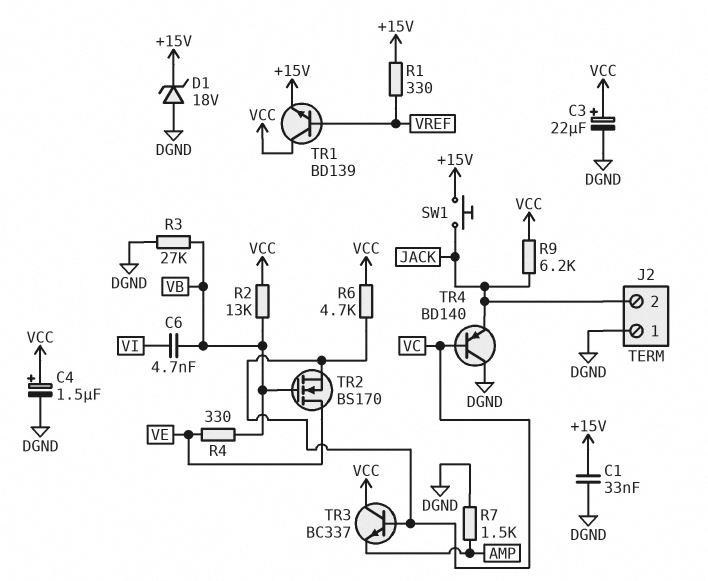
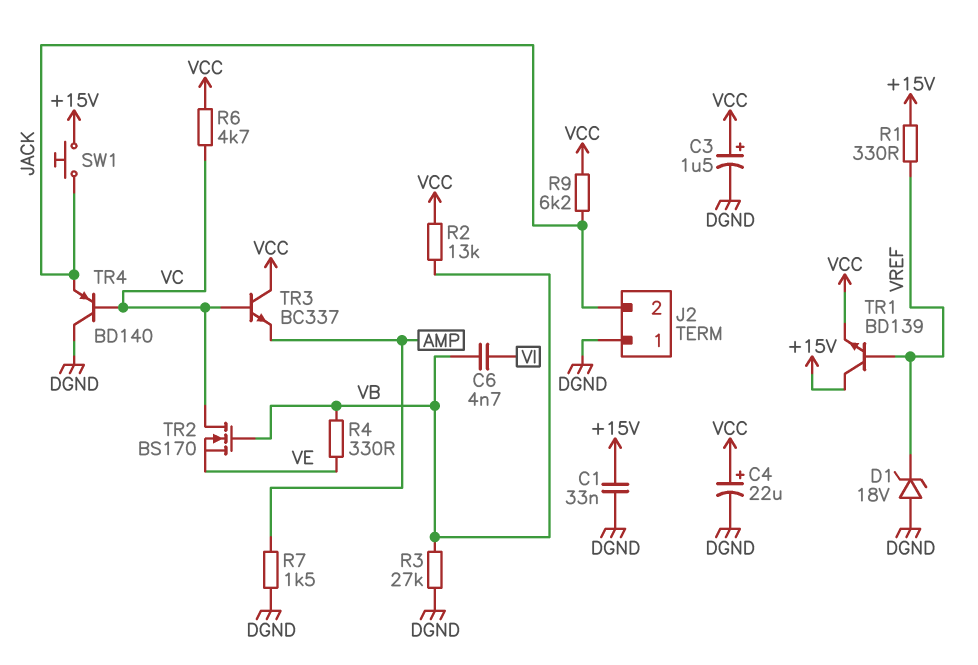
C3: 22uF (plus VCC, minus DGND) -> 1.5uF (plus VCC, minus DGND)
C4: 1.5uF (plus VCC, minus DGND) -> 22uF (plus VCC, minus DGND)
D1: zener 18V (A DGND, K +15V) -> zener 18V (A DGND, K VREF)
TR1: NPN BD139 (B VREF, C VCC, E +15V) -> NPN BD139 (B VREF, C +15V, E VCC)
TR2: NMOS BS170 (G VB, D VE, S VC) -> NMOS BS170 (G VB, D VC, S VE)

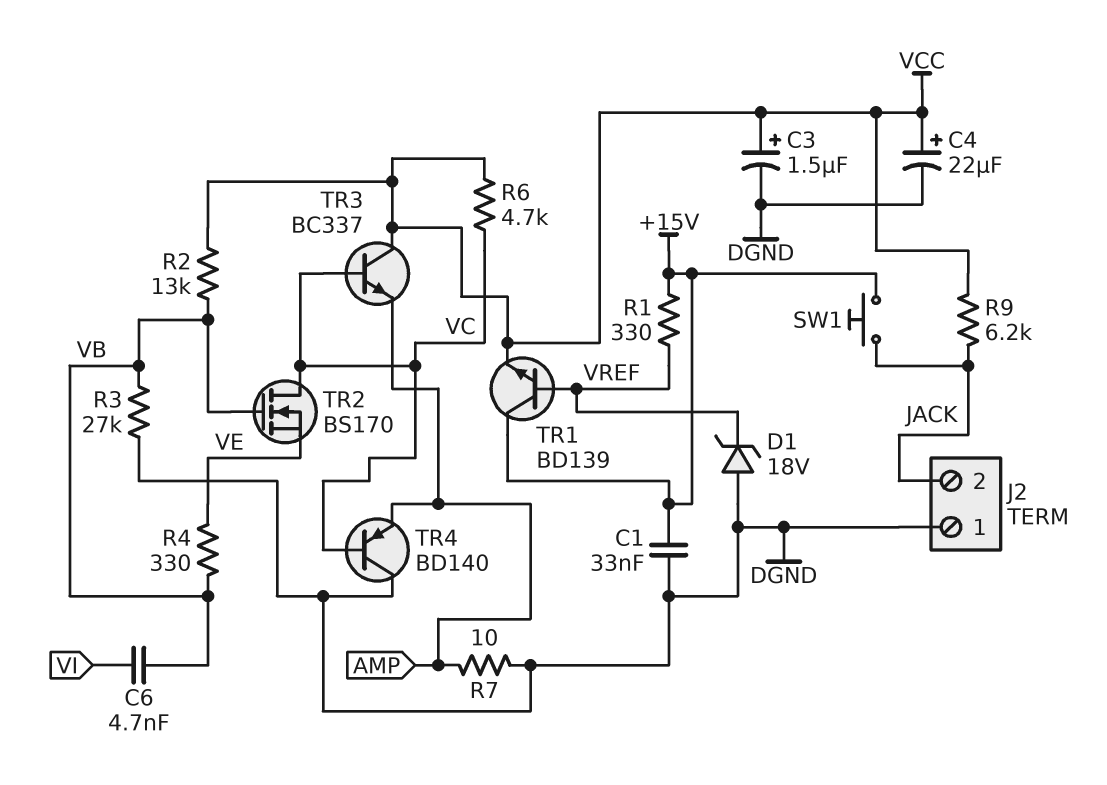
R7: 1.5k (AMP, DGND) -> 10 (AMP, DGND)
TR4: PNP BD140 (B VC, C DGND, E JACK) -> PNP BD140 (B VC, C DGND, E AMP)

